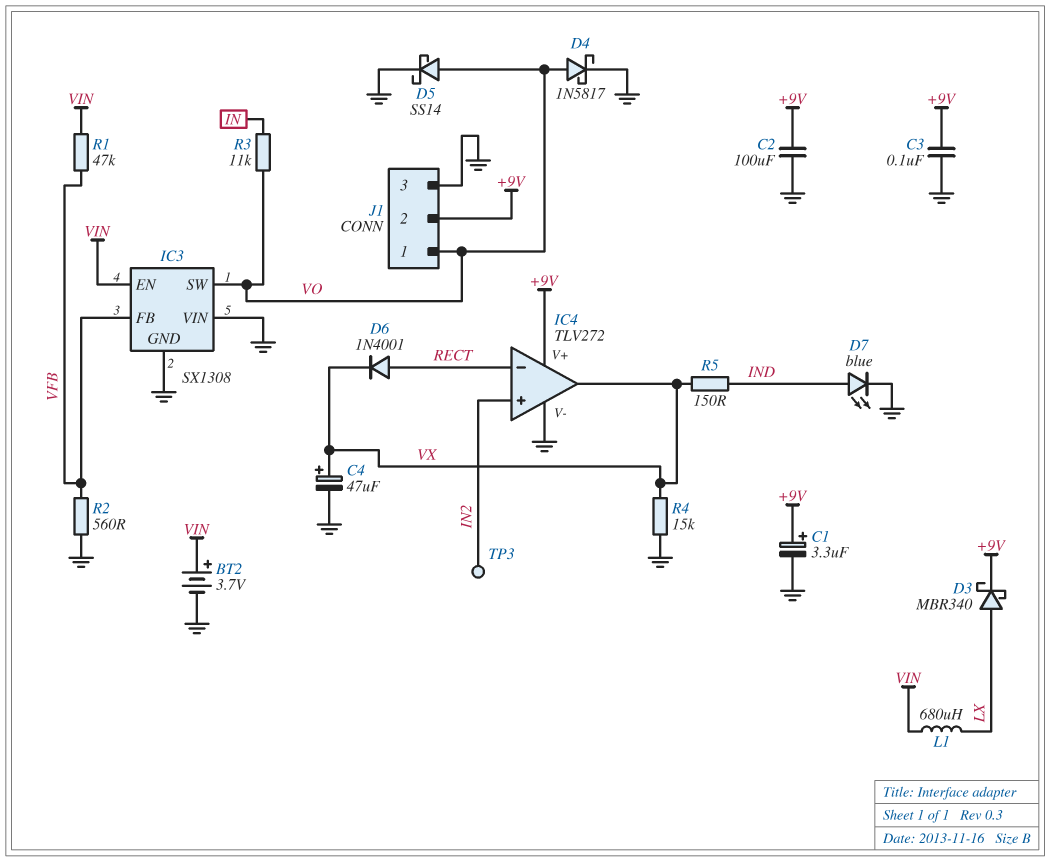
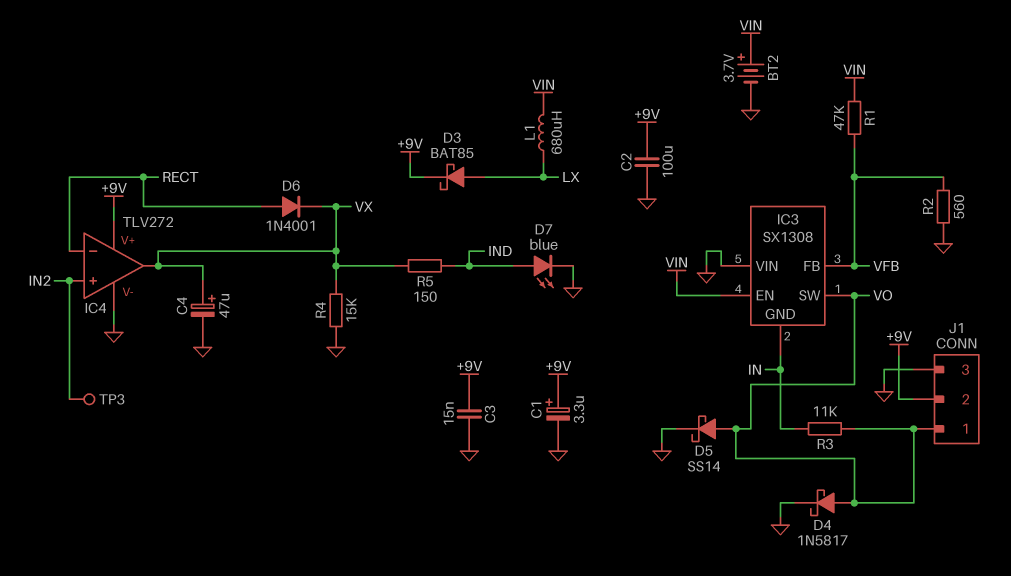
C3: 100nF (+9V, GND) -> 15nF (+9V, GND)
D3: schottky MBR340 (A LX, K +9V) -> schottky BAT85 (A LX, K +9V)
IC3 pin GND: GND -> IN

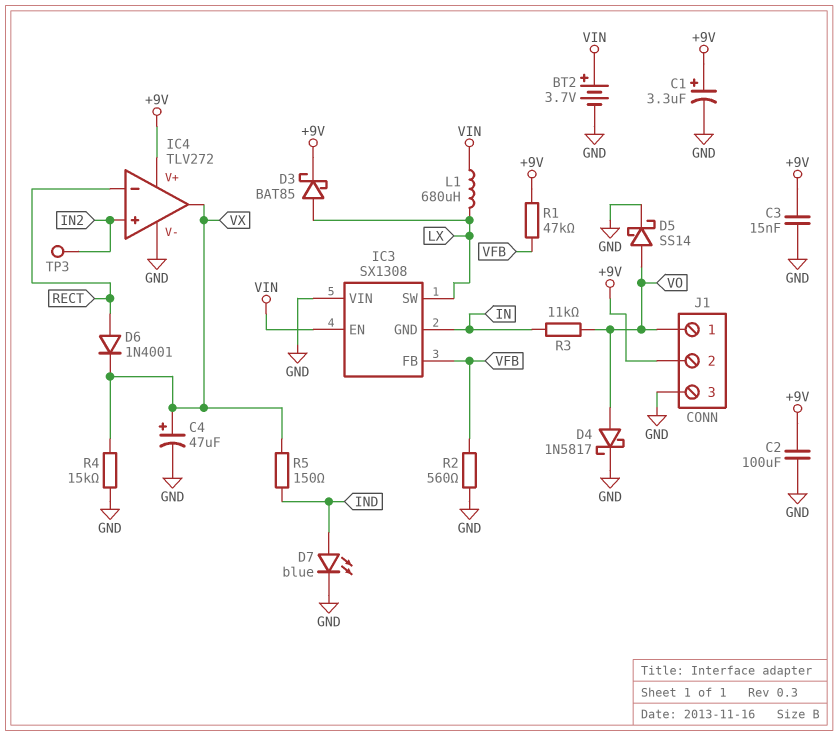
IC3 pin SW: VO -> LX
R1: 47k (VFB, VIN) -> 47k (+9V, VFB)

